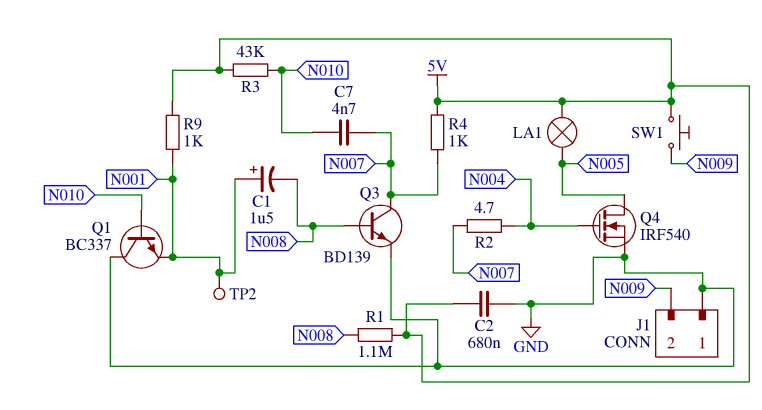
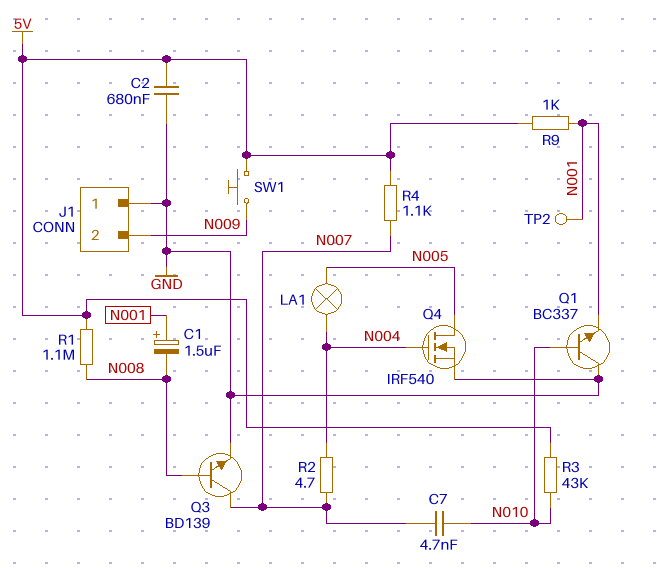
LA1: lamp (5V, N005) -> lamp (N004, N005)
R4: 1k (5V, N007) -> 1.1k (5V, N007)

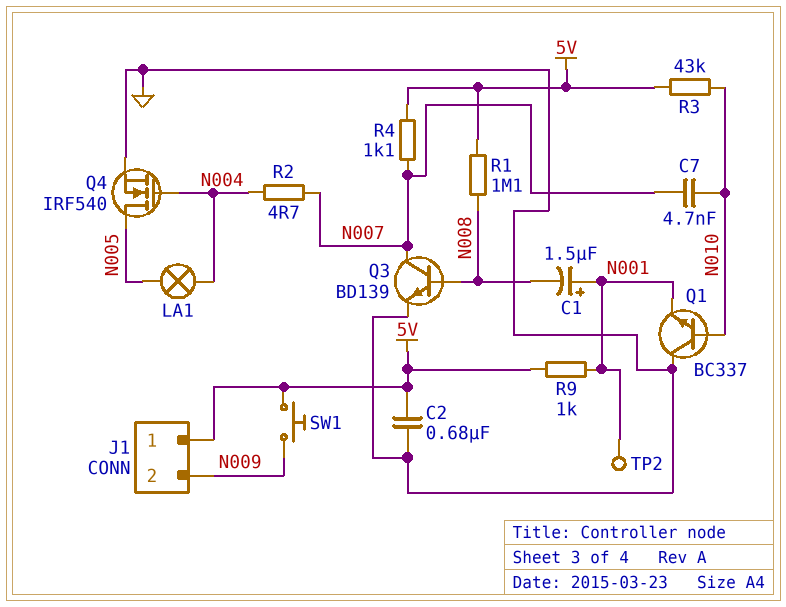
J1 pin 1: GND -> 5V

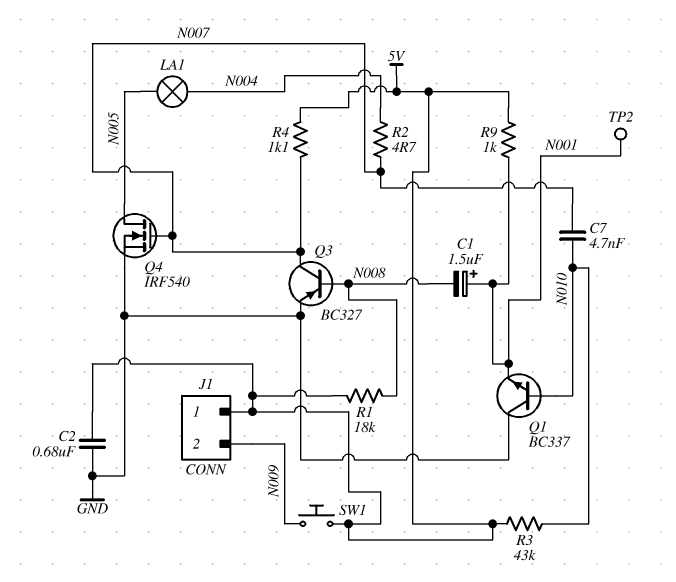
Q3: NPN BD139 (B N008, C N007, E GND) -> PNP BC327 (B N008, C N007, E GND)
Q4: NMOS IRF540 (G N004, D N005, S GND) -> NMOS IRF540 (G N007, D N005, S GND)
R1: 1.1M (5V, N008) -> 18k (5V, N008)

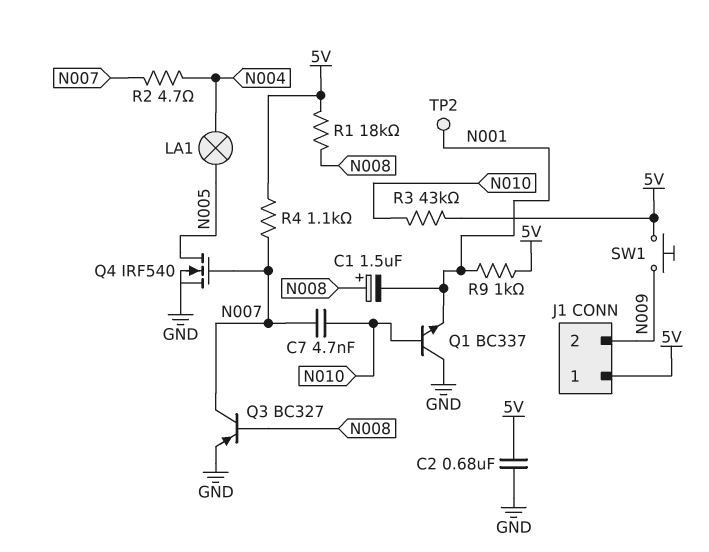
C1: 1.5uF (plus N001, minus N008) -> 1.5uF (plus N008, minus N001)

